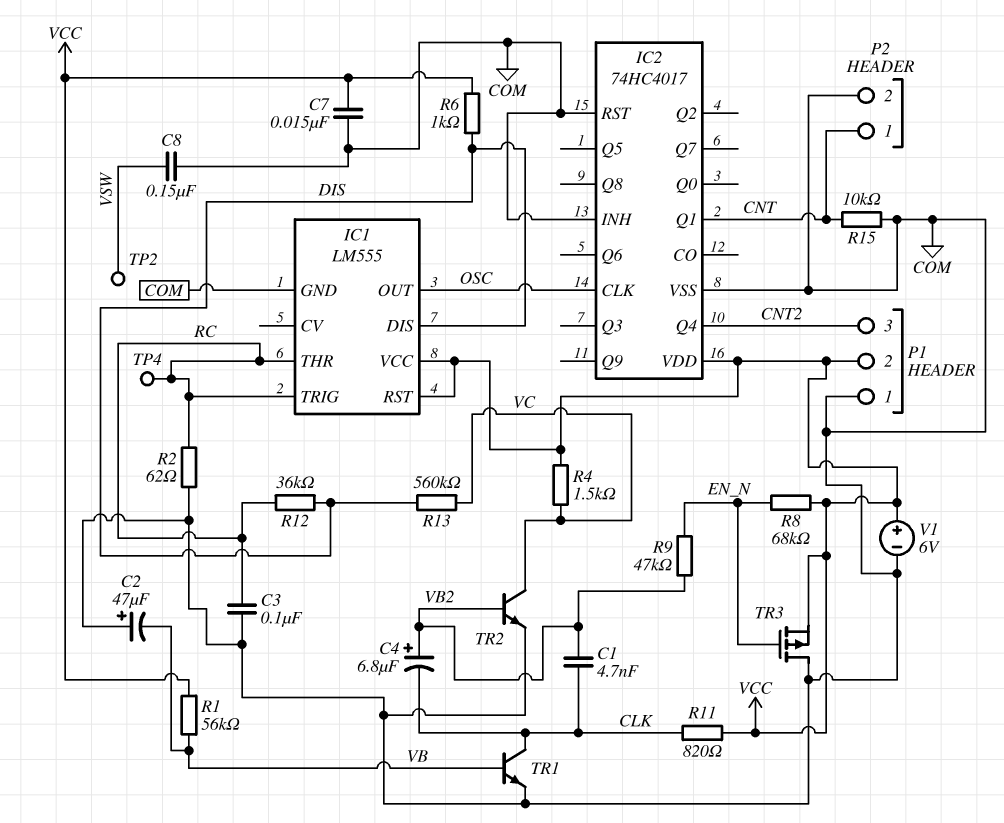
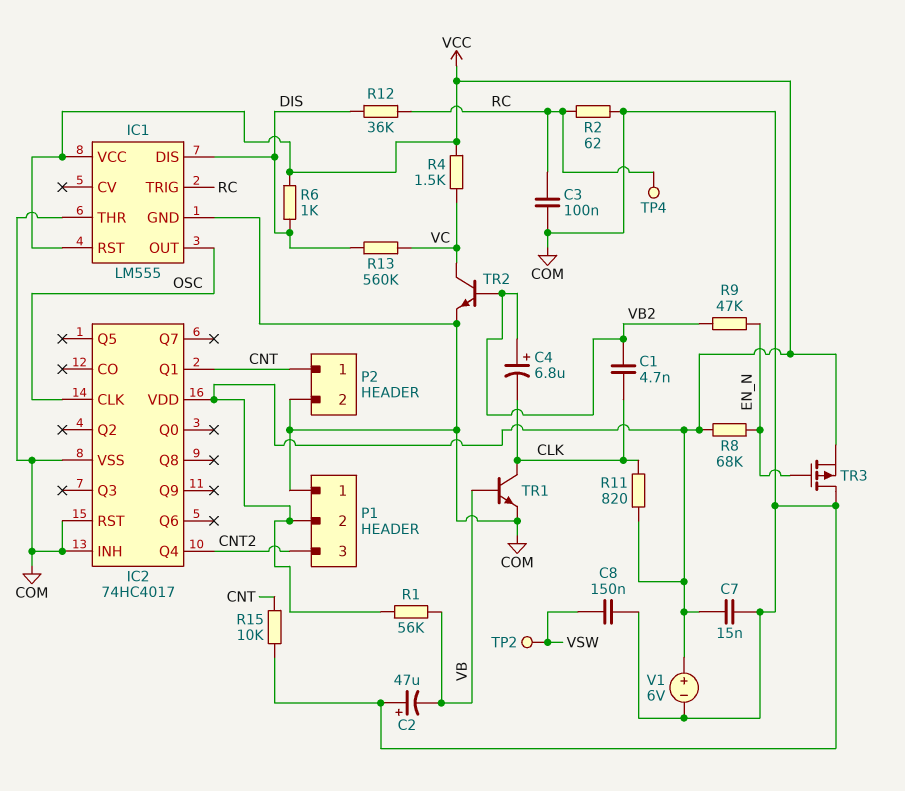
IC1 pin THR: RC -> COM

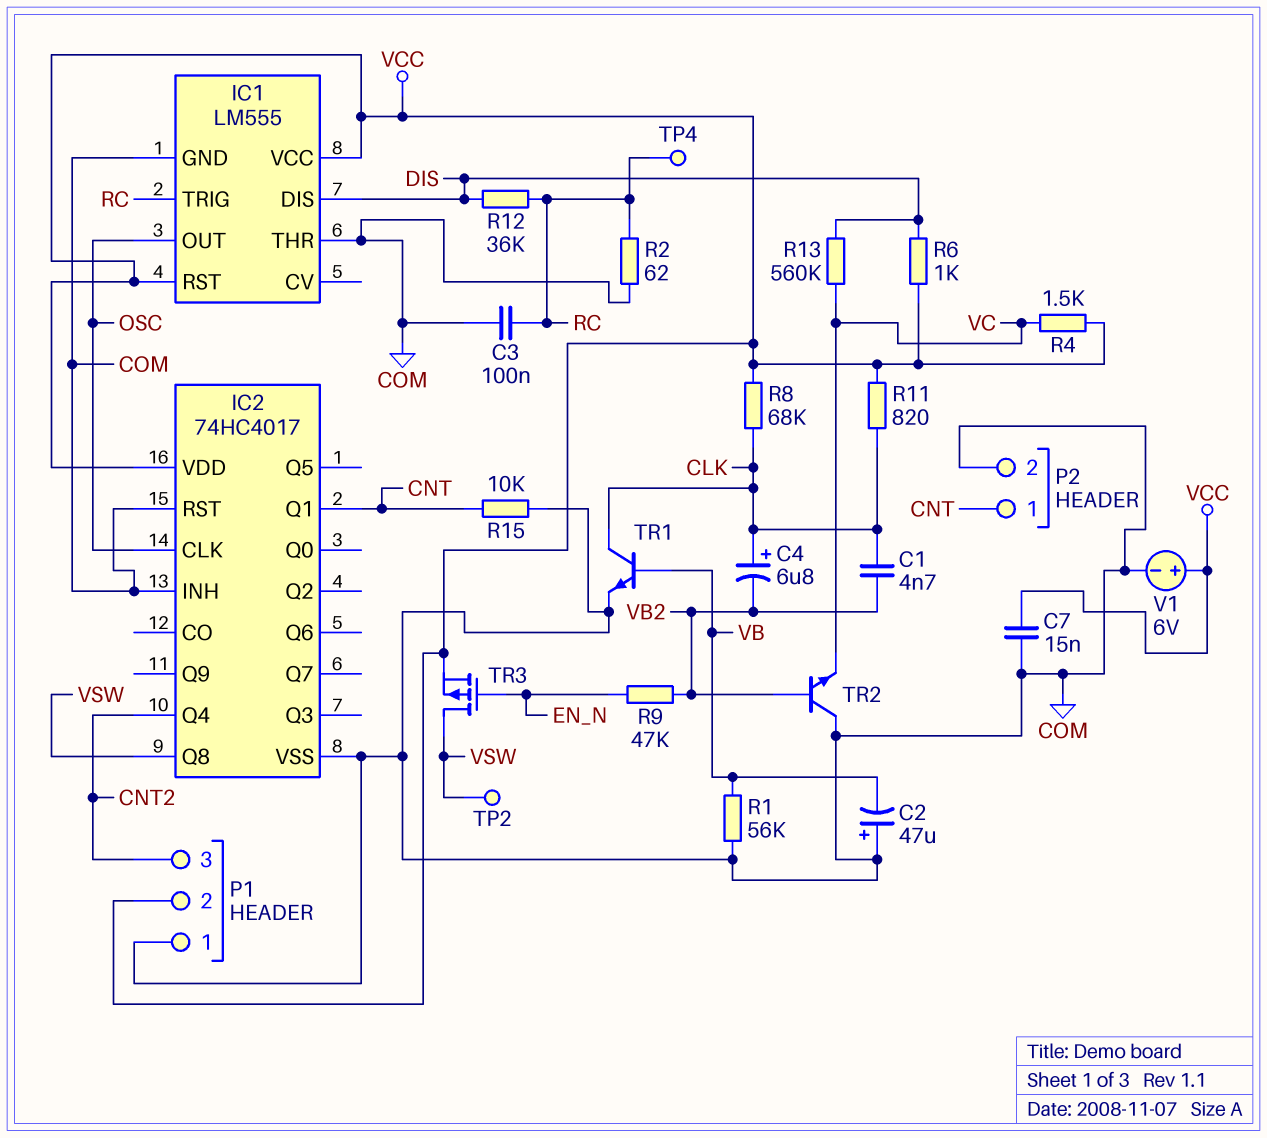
C4: 6.8uF (plus VB2, minus CLK) -> 6.8uF (plus CLK, minus VB2)
C8: 150nF (COM, VSW) -> none
IC2 pin Q8: none -> VSW
R1: 56k (VB, VCC) -> 56k (COM, VB)
R8: 68k (EN_N, VCC) -> 68k (CLK, VCC)
TR2: NPN (B VB2, C VC, E COM) -> NPN (B VB2, C COM, E VC)
TR3: PMOS (G EN_N, D COM, S VCC) -> PMOS (G EN_N, D VSW, S VCC)

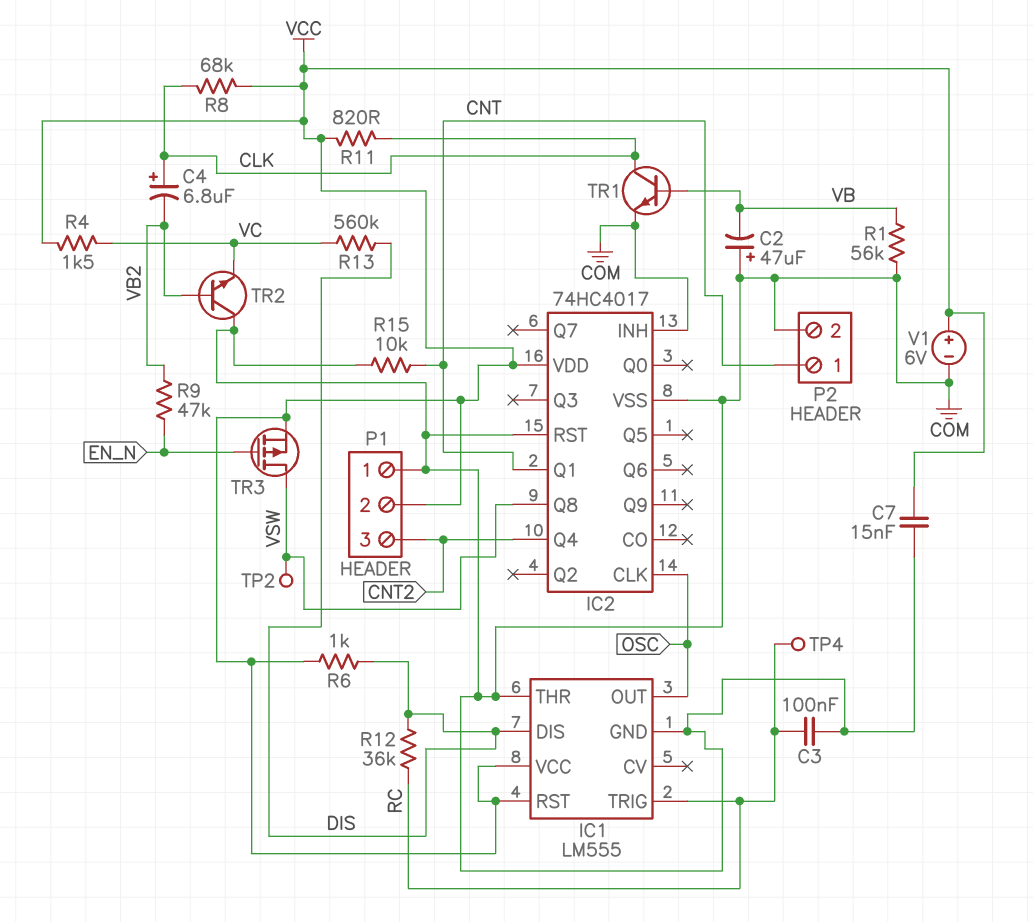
C1: 4.7nF (CLK, VB2) -> none
R2: 62 (COM, RC) -> none

